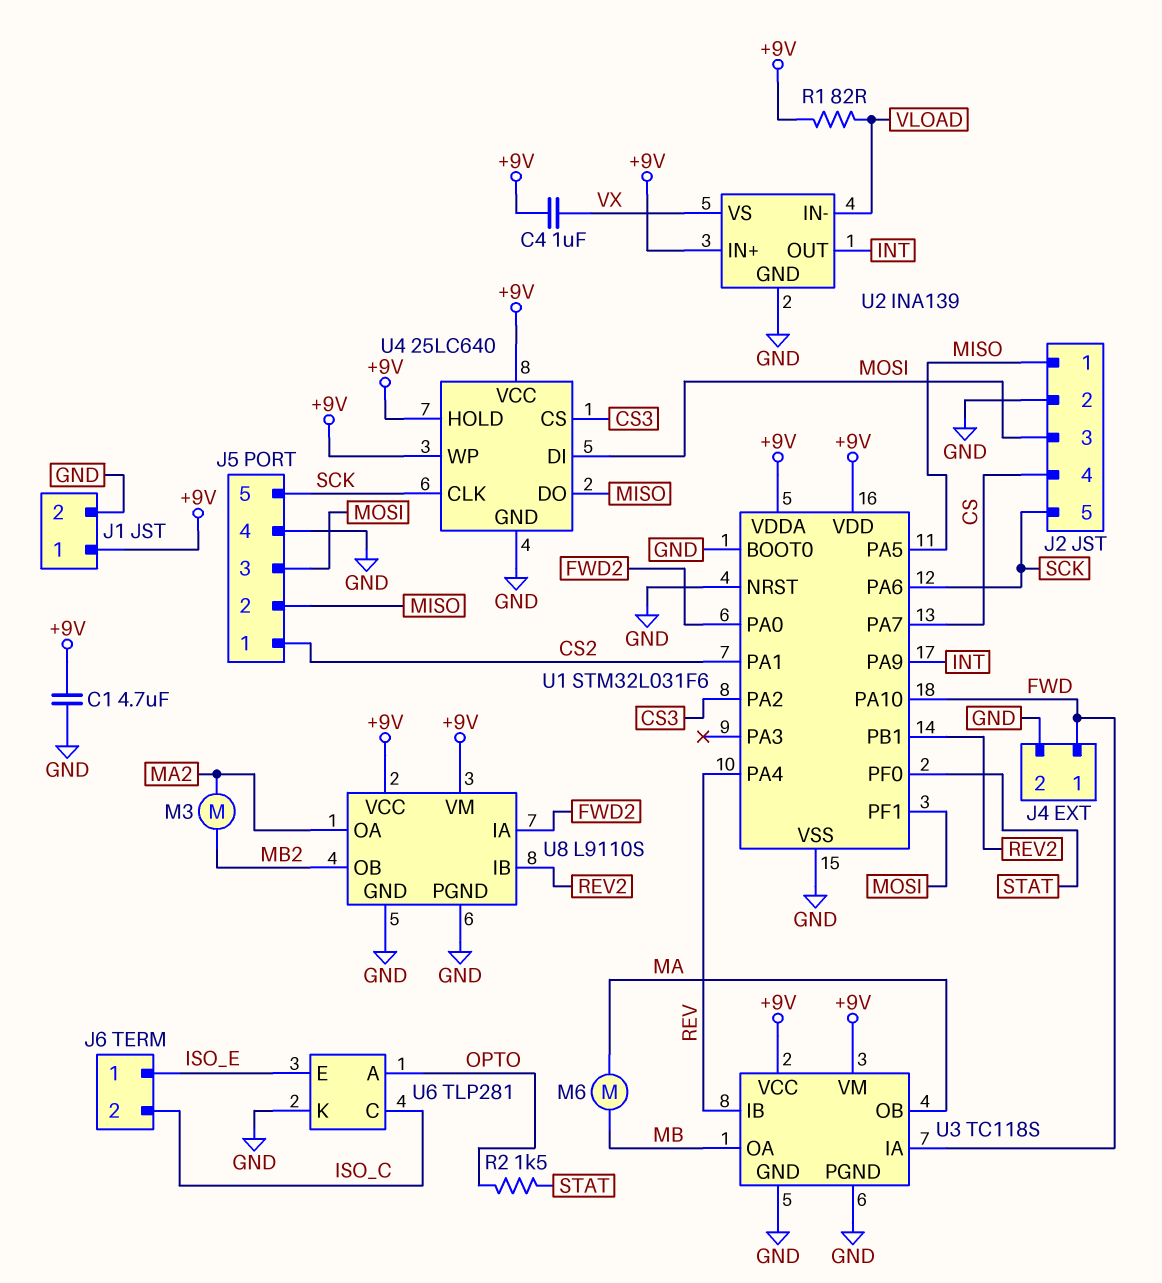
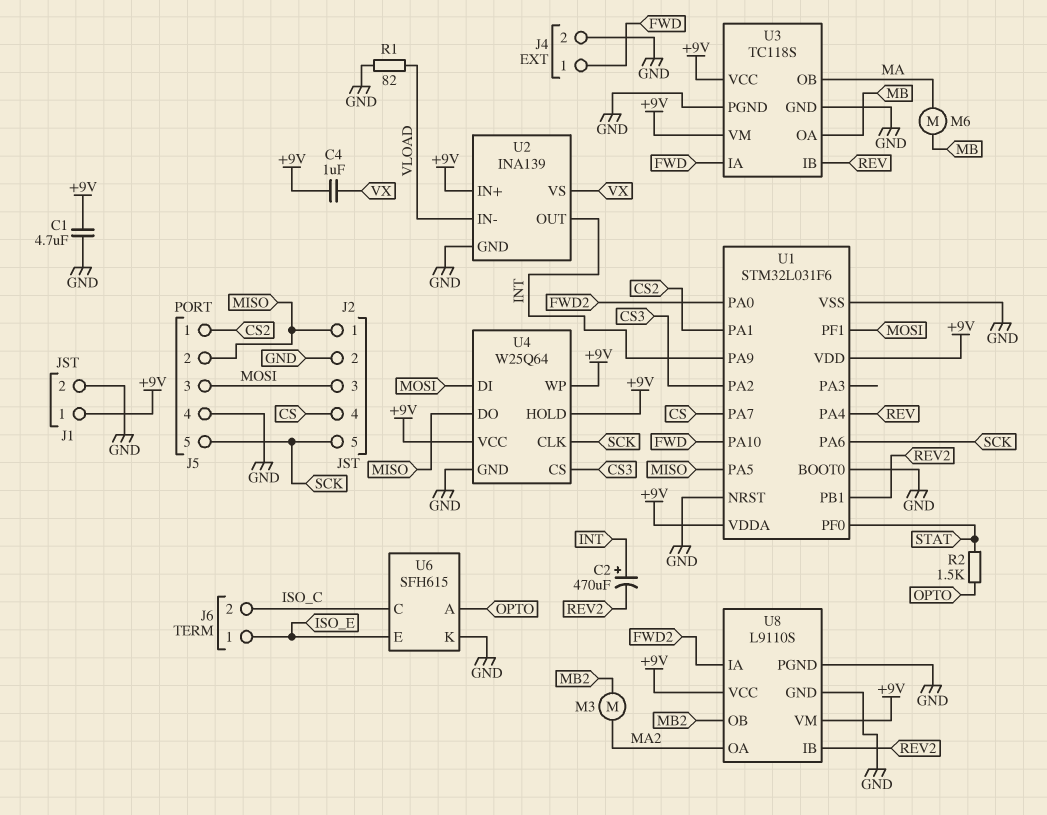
C2: none -> 470uF (plus INT, minus REV2)
R1: 82 (+9V, VLOAD) -> 82 (GND, VLOAD)
U4: 25LC640 -> W25Q64
U6: TLP281 -> SFH615

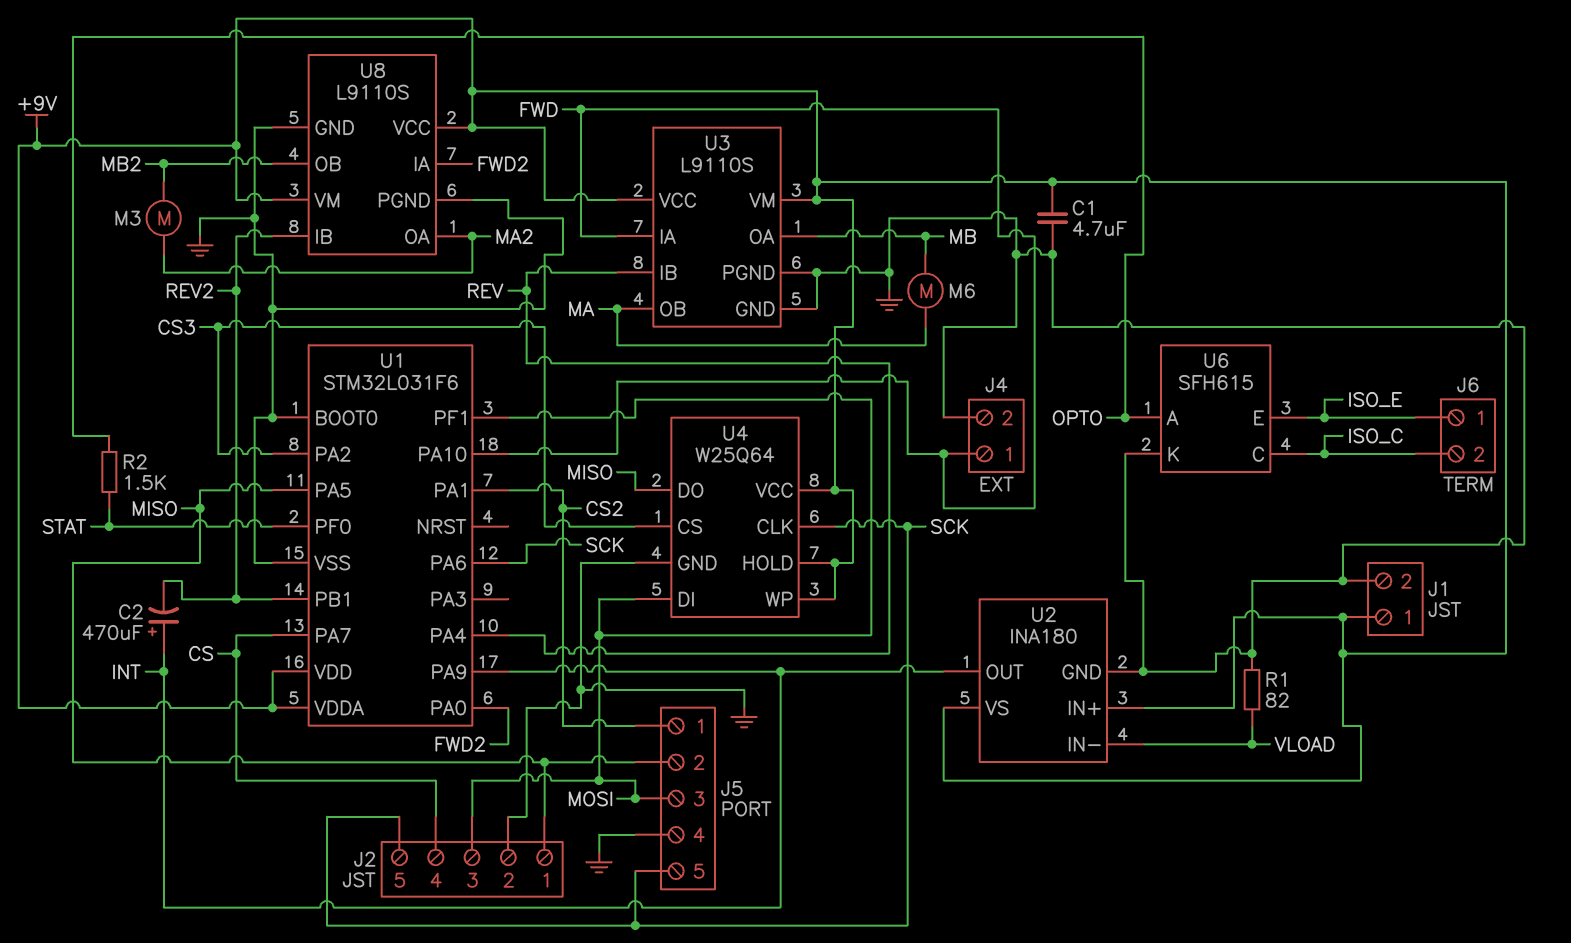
C4: 1uF (+9V, VX) -> none
U1 pin NRST: GND -> none
U2: INA139 -> INA180
U2 pin VS: VX -> +9V
U3: TC118S -> L9110S

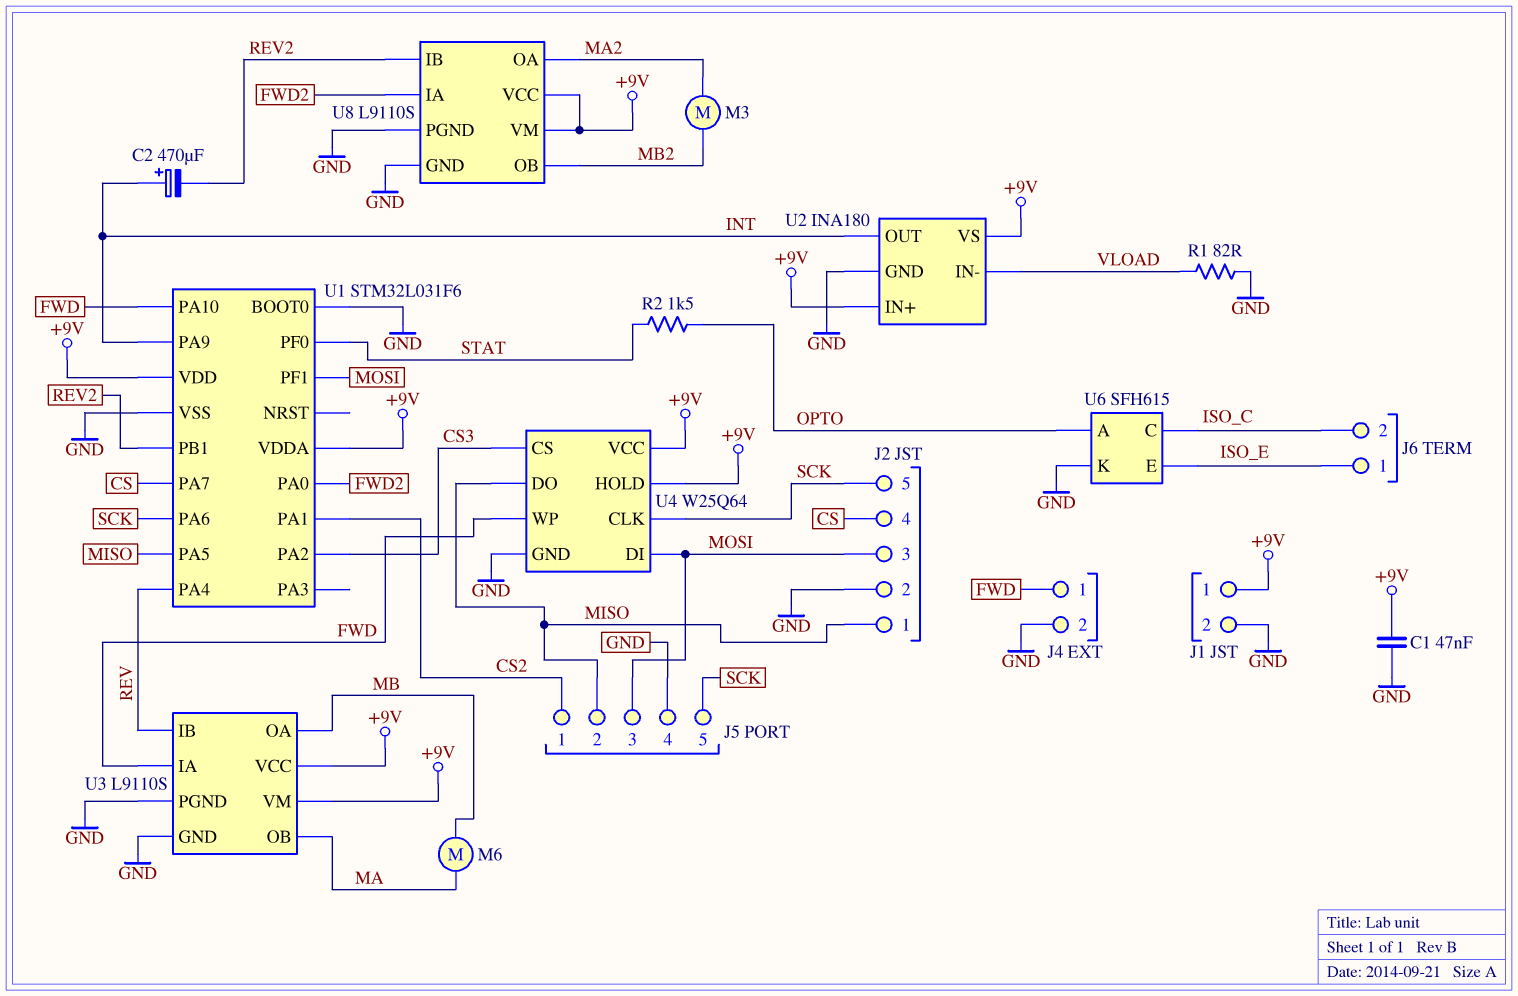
C1: 4.7uF (+9V, GND) -> 47nF (+9V, GND)
U4 pin WP: +9V -> FWD

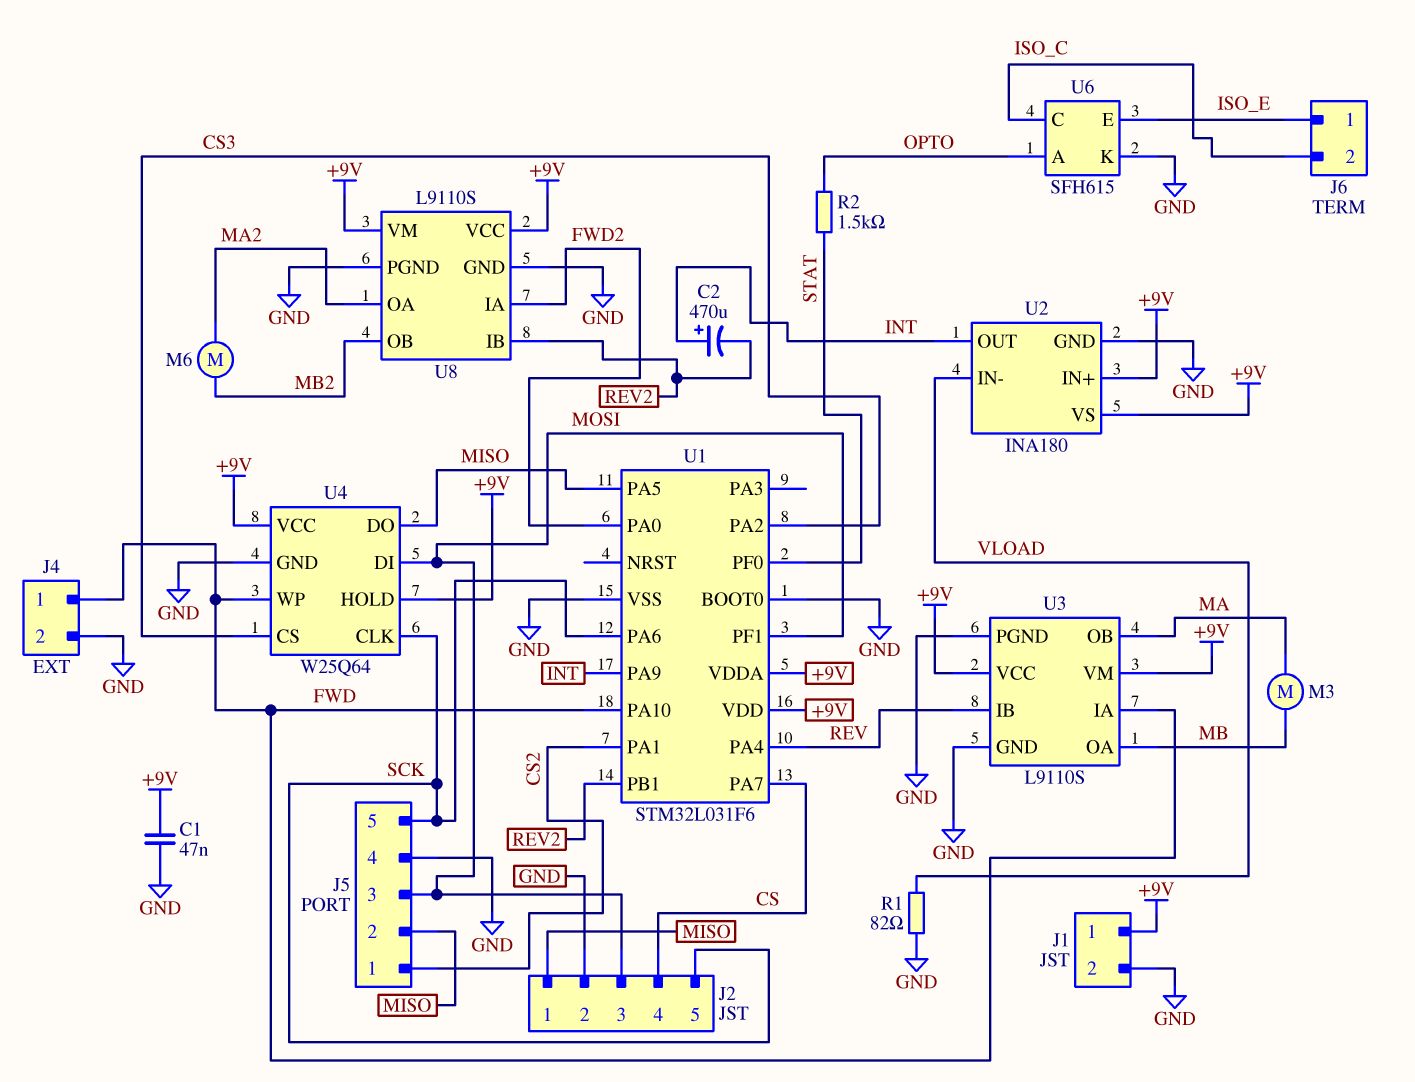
M3: motor (MA2, MB2) -> motor (MA, MB)
M6: motor (MA, MB) -> motor (MA2, MB2)

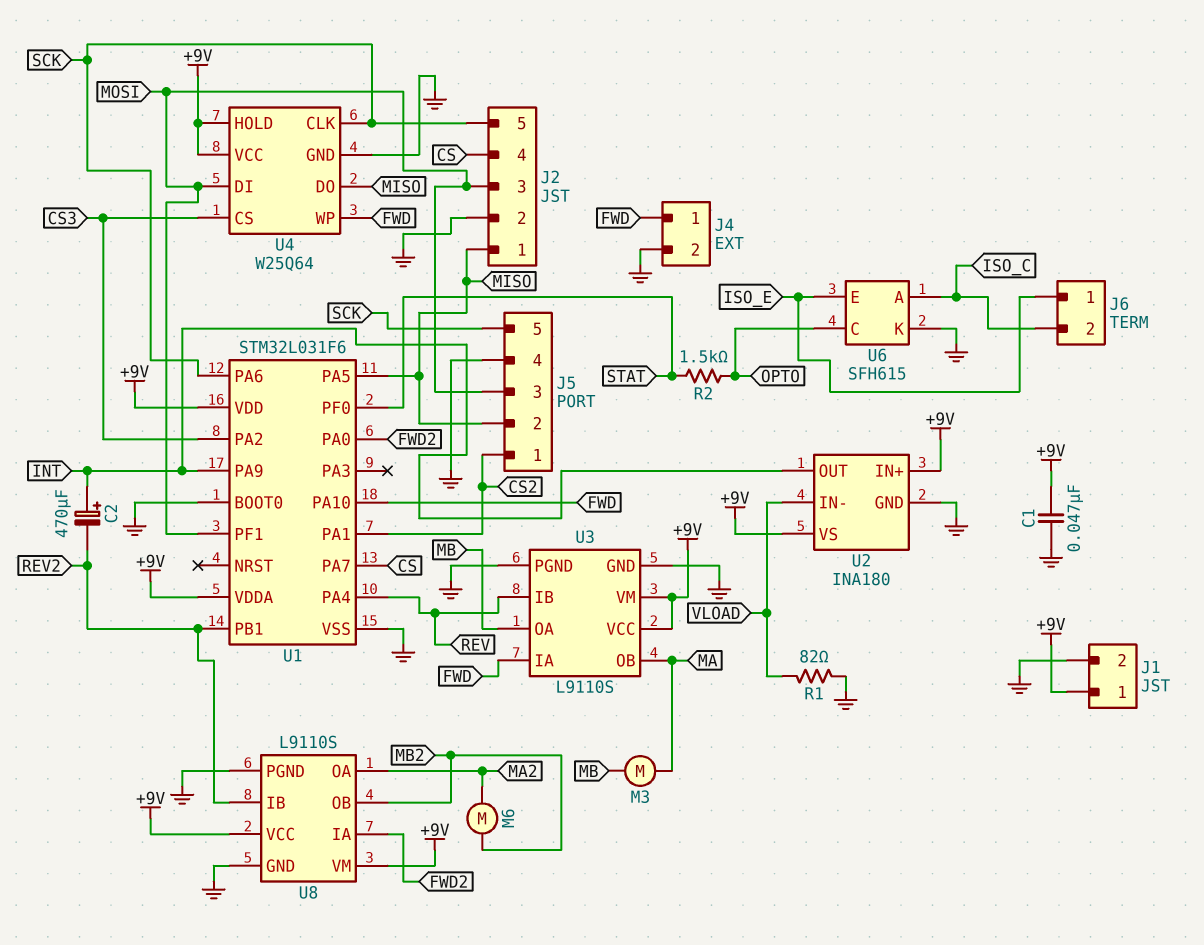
U6 pin A: OPTO -> ISO_C
U6 pin C: ISO_C -> OPTO

